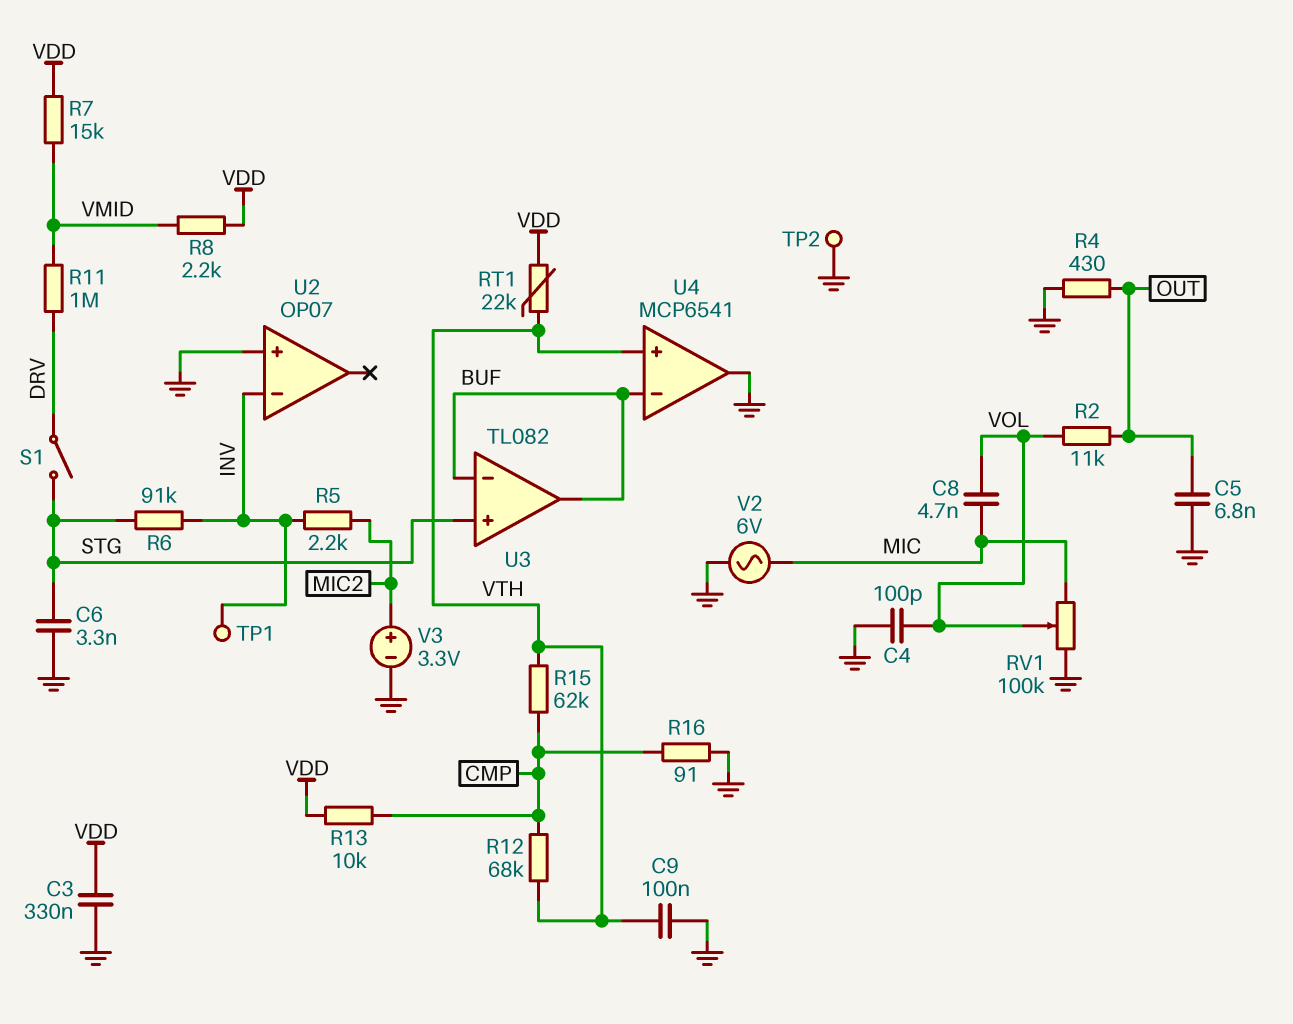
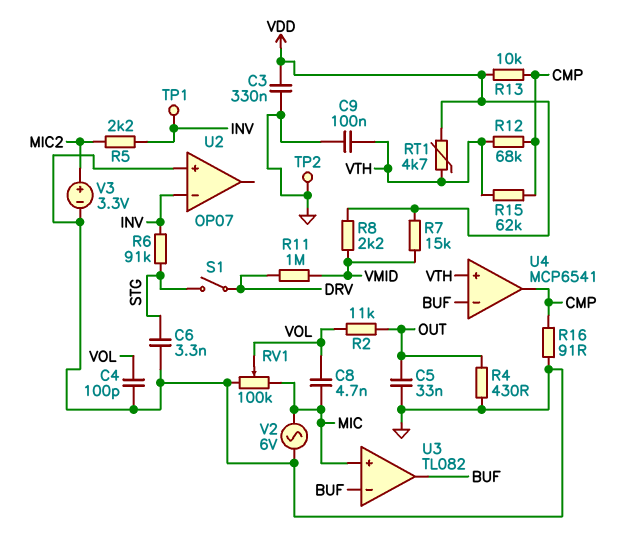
C5: 6.8nF (GND, OUT) -> 33nF (GND, OUT)
RT1: 22k (VDD, VTH) -> 4.7k (VDD, VTH)
U3 pin in+: STG -> MIC
U4 pin out: GND -> CMP

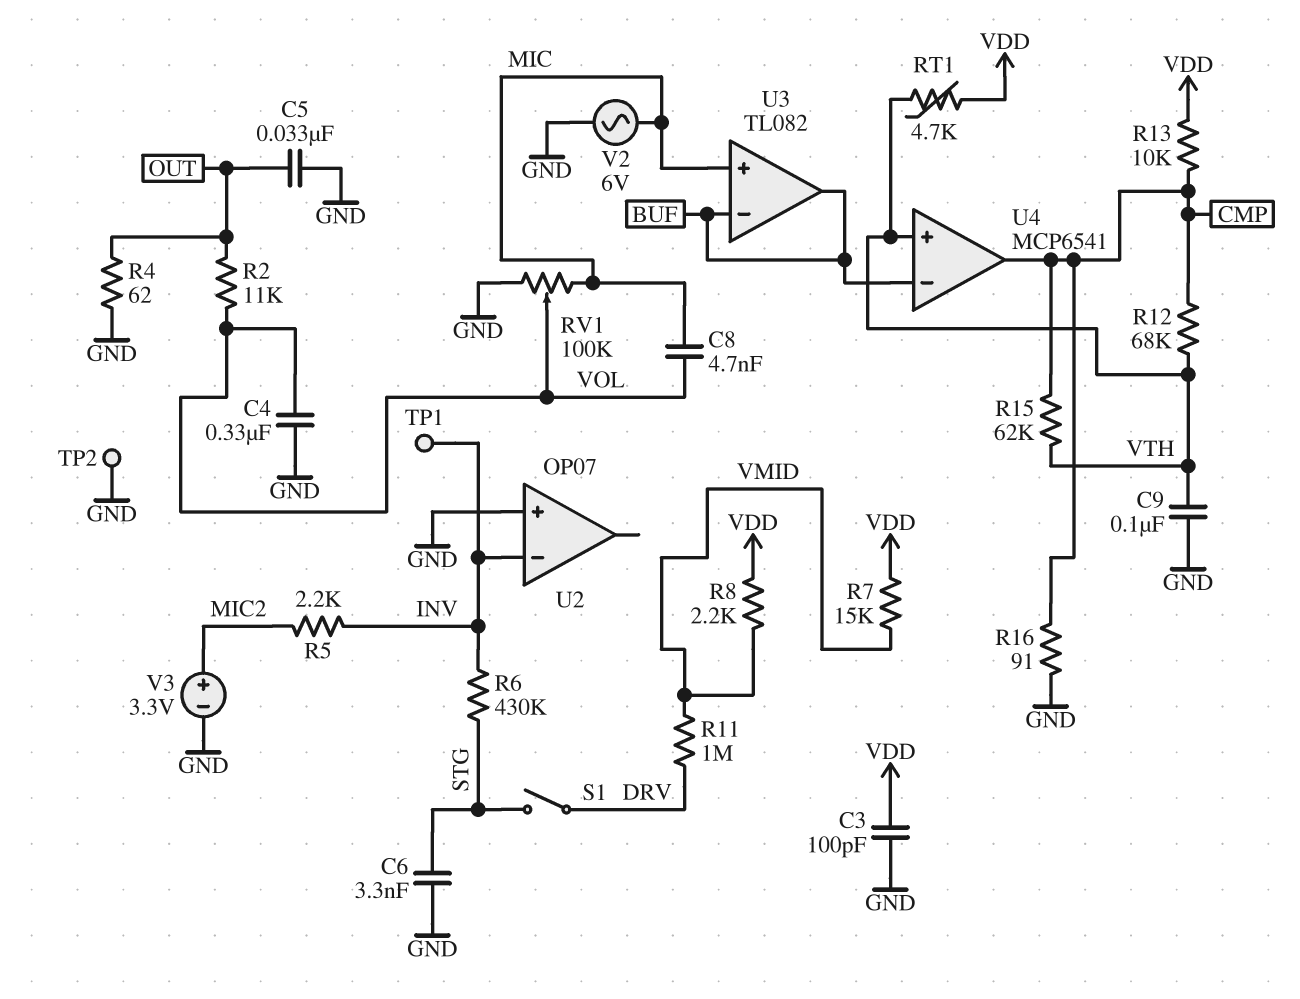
C3: 330nF (GND, VDD) -> 100pF (GND, VDD)
C4: 100pF (GND, VOL) -> 330nF (GND, VOL)
R4: 430 (GND, OUT) -> 62 (GND, OUT)
R6: 91k (INV, STG) -> 430k (INV, STG)

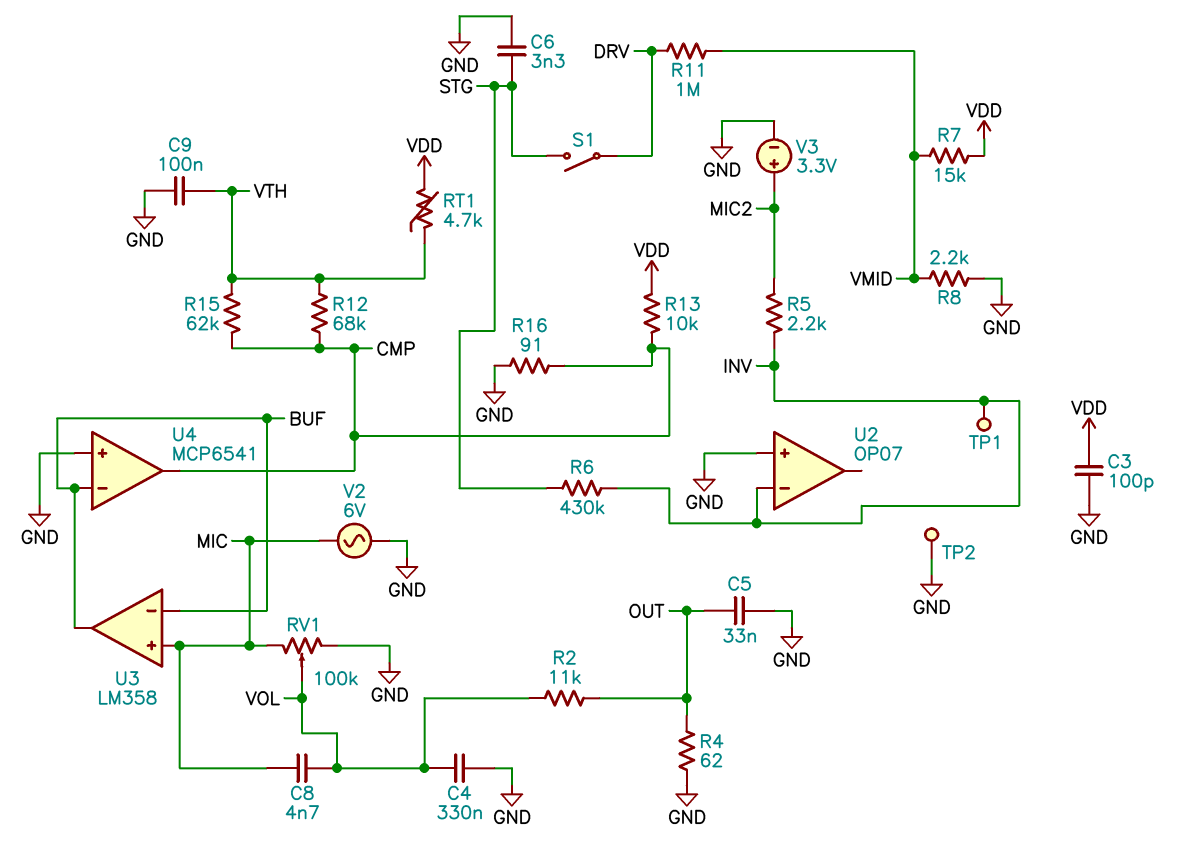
R8: 2.2k (VDD, VMID) -> 2.2k (GND, VMID)
U3: TL082 -> LM358
U4 pin in+: VTH -> GND

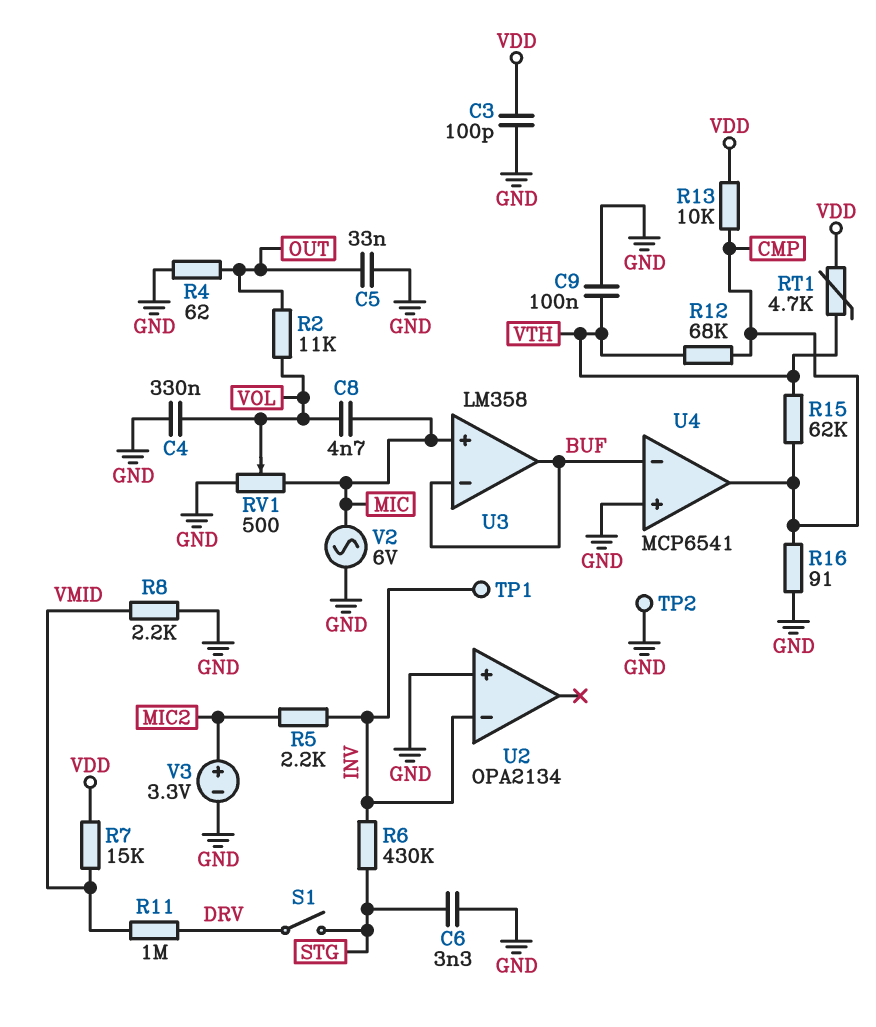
RV1: 100k (GND, MIC, wiper VOL) -> 500 (GND, MIC, wiper VOL)
U2: OP07 -> OPA2134

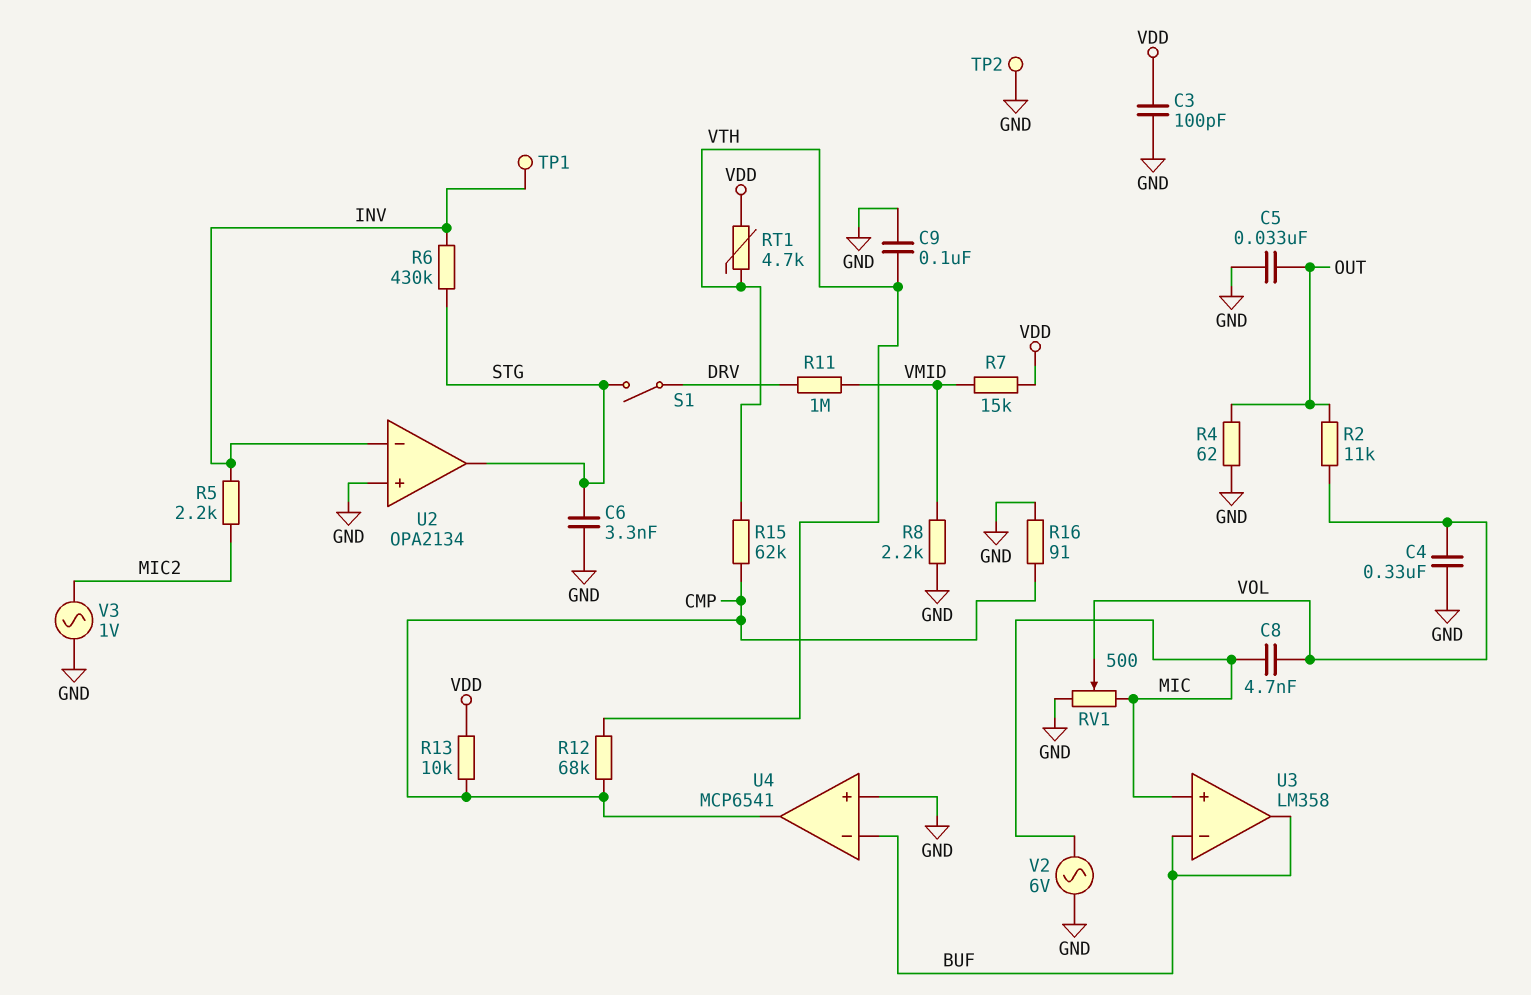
U2 pin out: none -> STG
V3: 3.3V (plus MIC2, minus GND) -> AC 1V (GND, MIC2)

